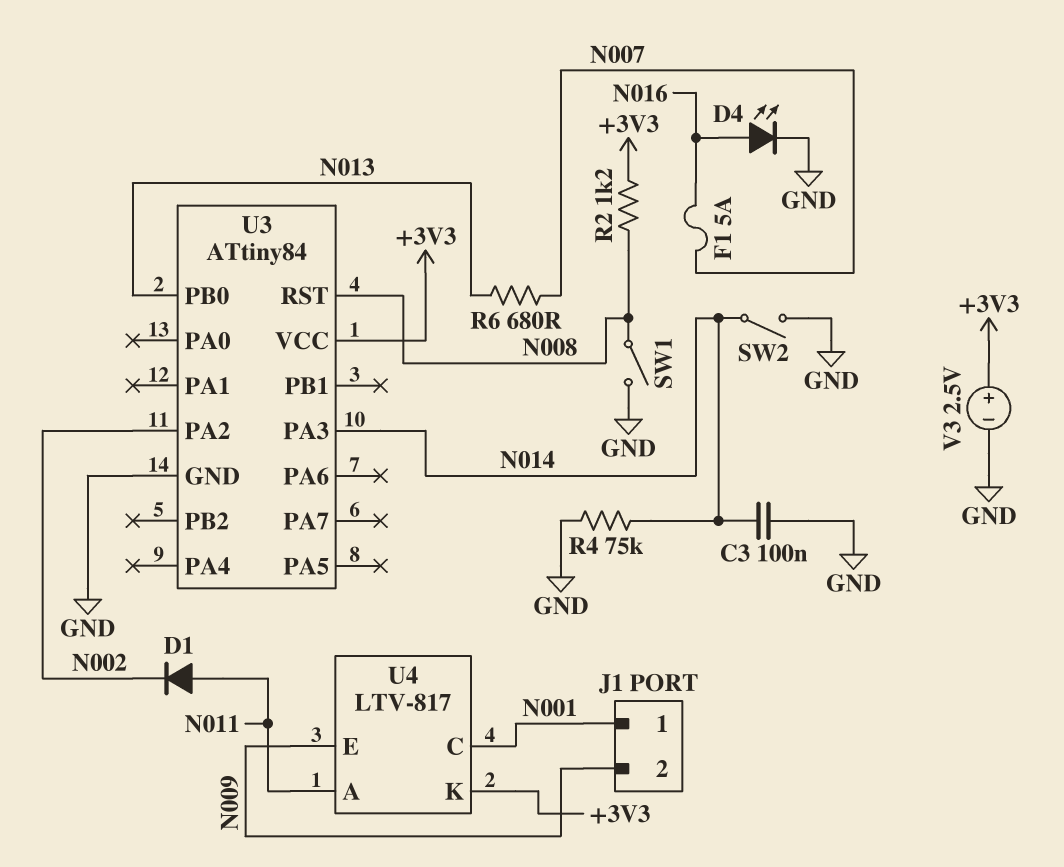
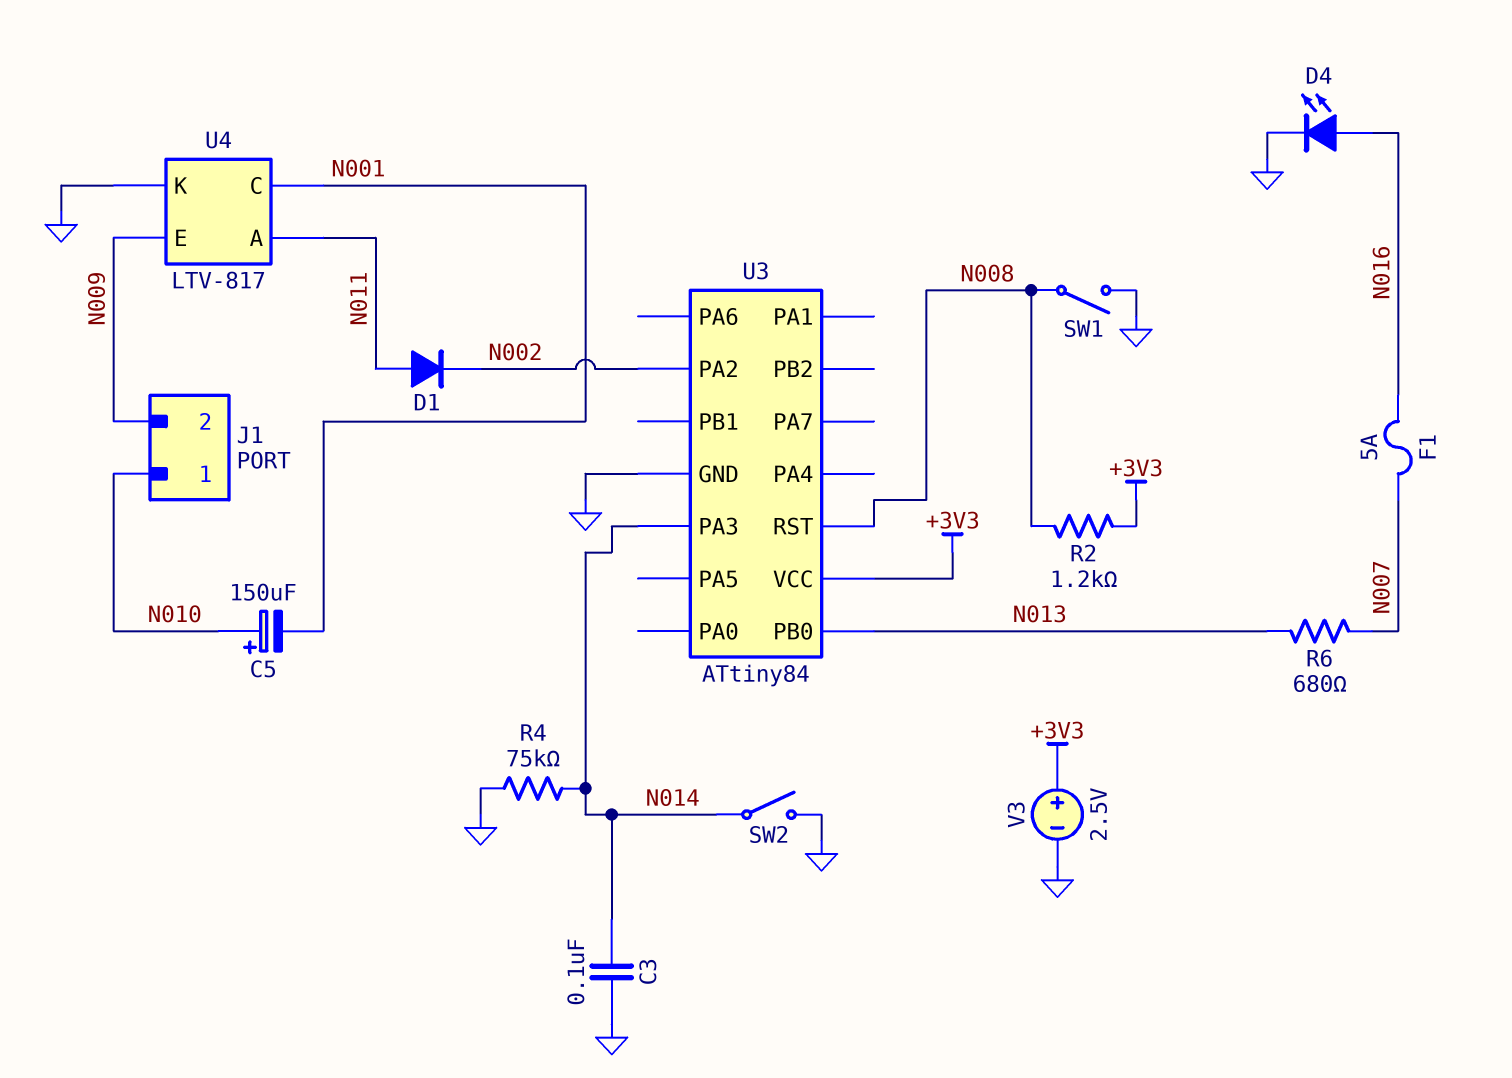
C5: none -> 150uF (plus N010, minus N001)
J1 pin 1: N001 -> N010
U4 pin K: +3V3 -> GND

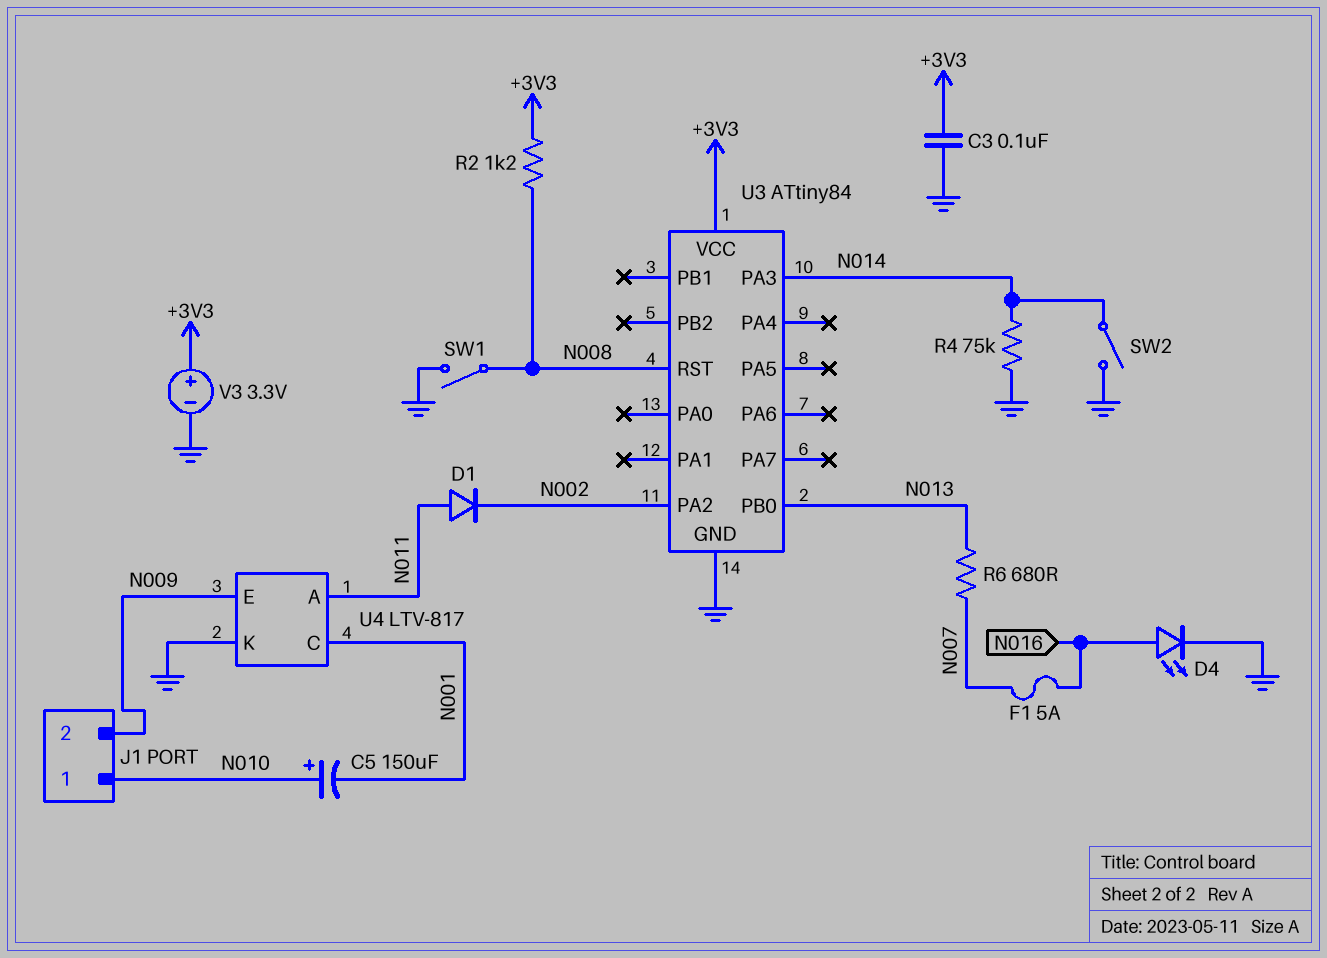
C3: 100nF (GND, N014) -> 100nF (+3V3, GND)
V3: 2.5V (plus +3V3, minus GND) -> 3.3V (plus +3V3, minus GND)

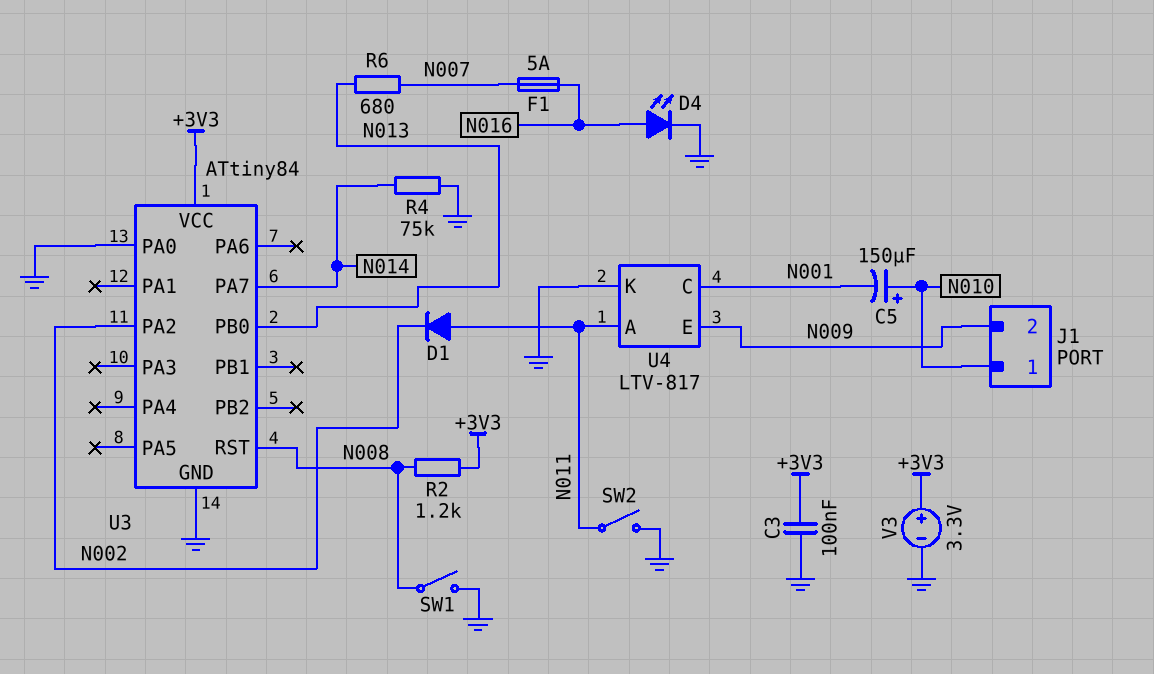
SW2: switch (GND, N014) -> switch (GND, N011)
U3 pin PA0: none -> GND
U3 pin PA3: N014 -> none
U3 pin PA7: none -> N014

